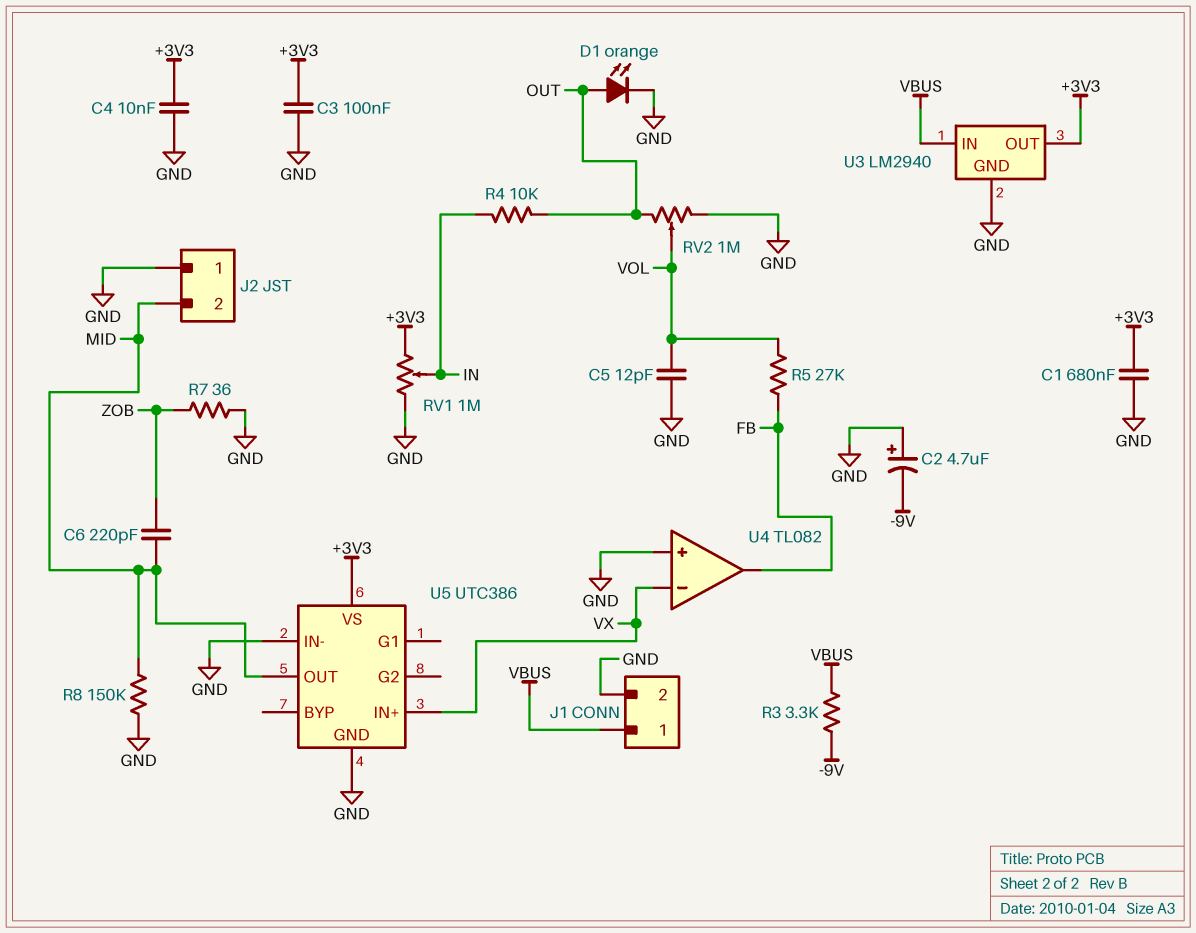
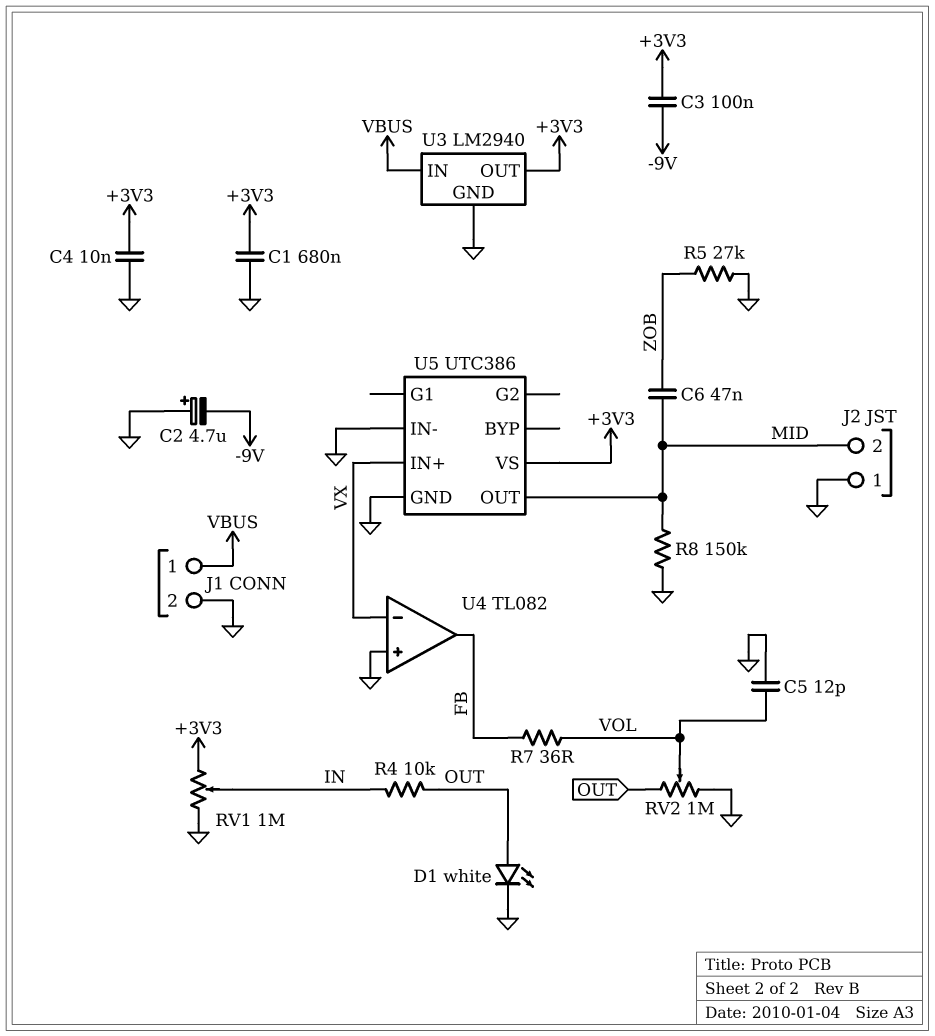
C3: 100nF (+3V3, GND) -> 100nF (+3V3, -9V)
C6: 220pF (MID, ZOB) -> 47nF (MID, ZOB)
D1: LED orange (A OUT, K GND) -> LED white (A OUT, K GND)
R3: 3.3k (-9V, VBUS) -> none
R5: 27k (FB, VOL) -> 27k (GND, ZOB)
R7: 36 (GND, ZOB) -> 36 (FB, VOL)

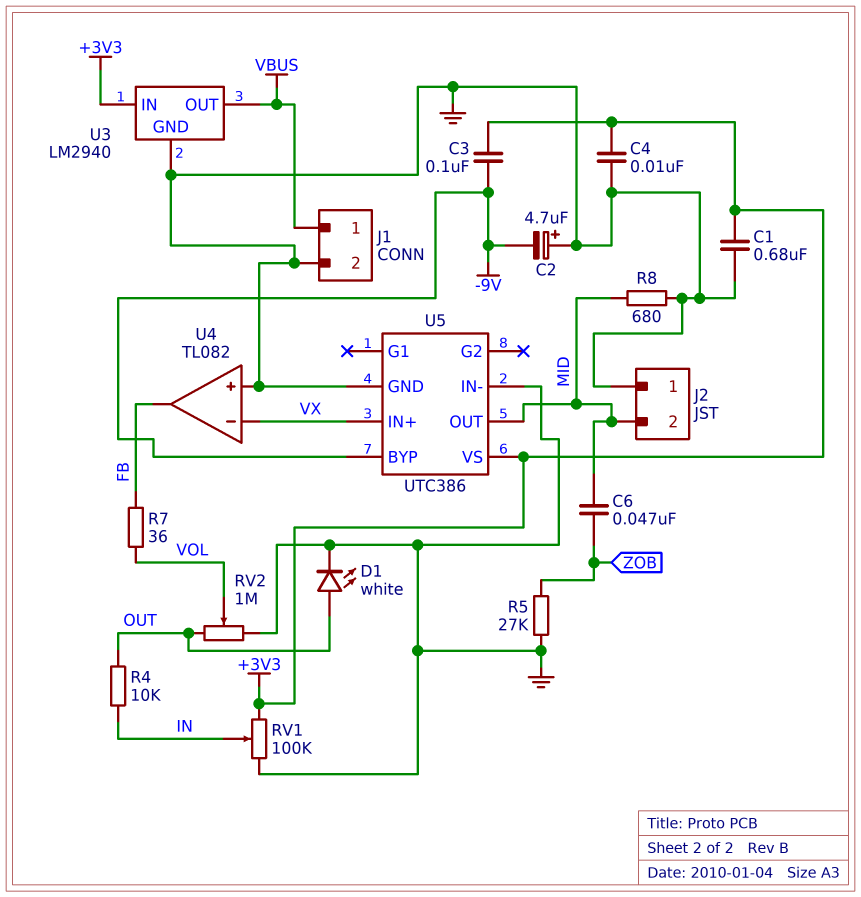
C5: 12pF (GND, VOL) -> none
R8: 150k (GND, MID) -> 680 (GND, MID)
RV1: 1M (+3V3, GND, wiper IN) -> 100k (+3V3, GND, wiper IN)
U3 pin IN: VBUS -> +3V3
U3 pin OUT: +3V3 -> VBUS
U5 pin BYP: none -> -9V

